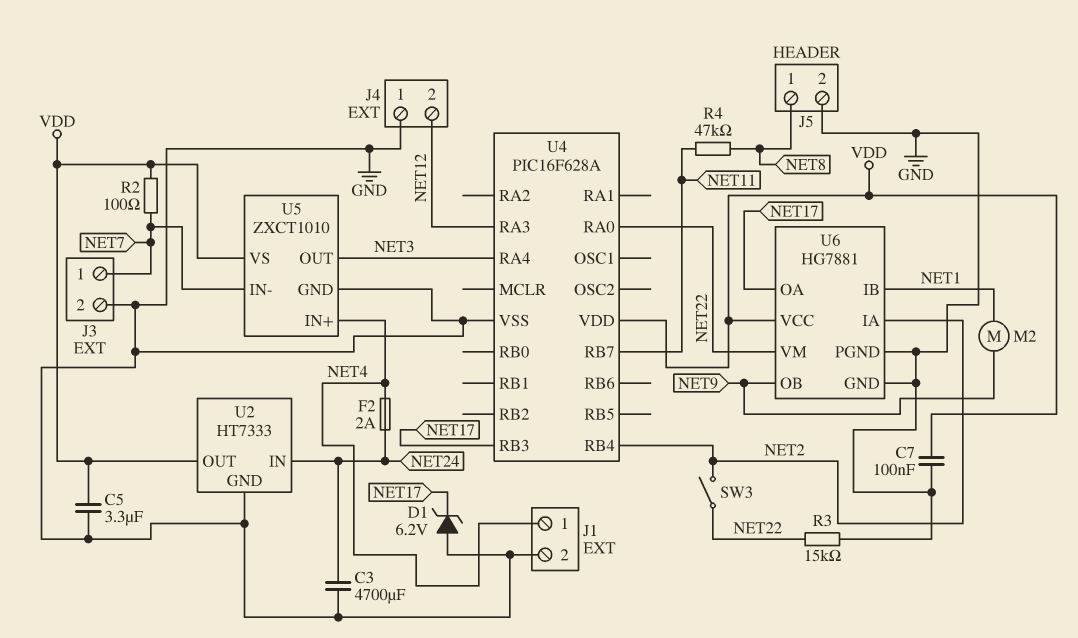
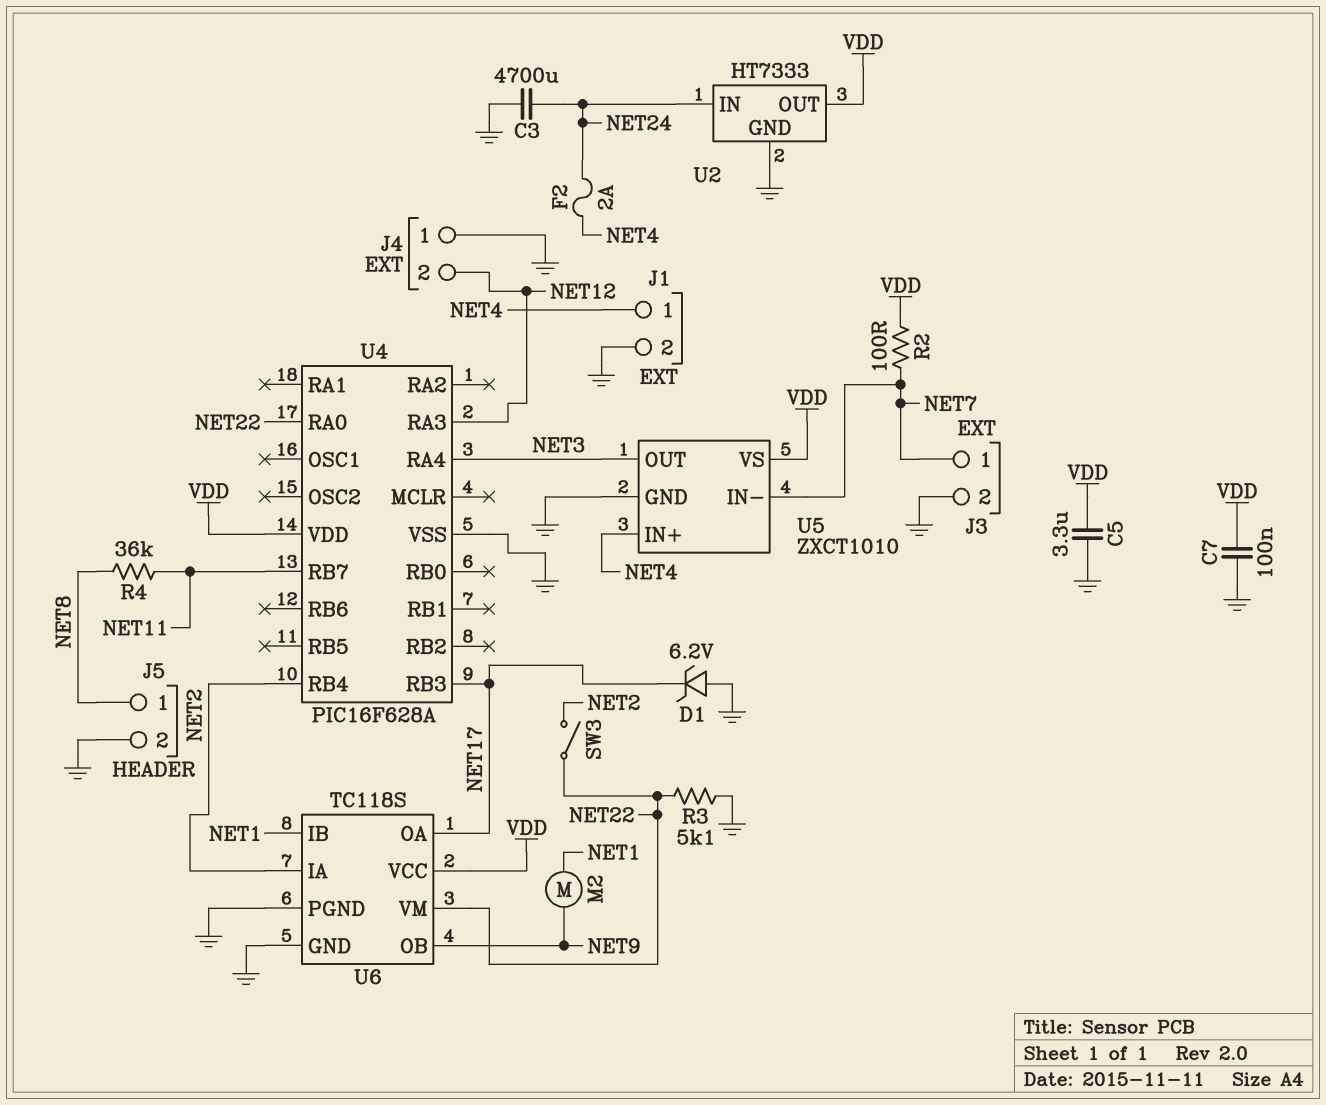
R3: 15k (GND, NET22) -> 5.1k (GND, NET22)
R4: 47k (NET8, NET11) -> 36k (NET8, NET11)
U6: HG7881 -> TC118S

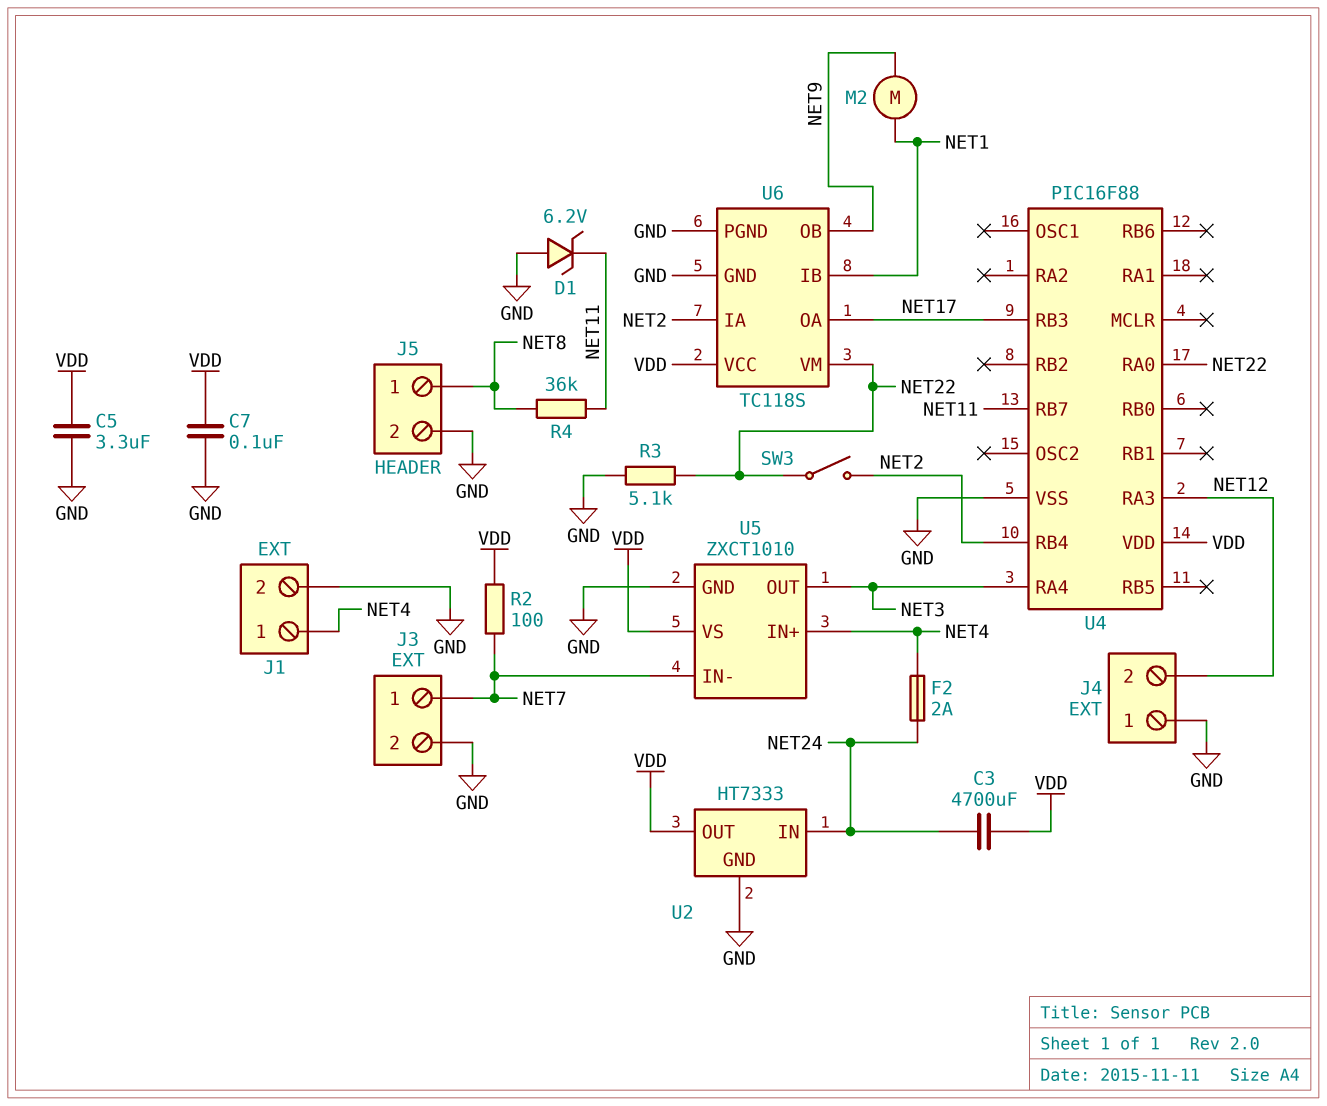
C3: 4700uF (GND, NET24) -> 4700uF (NET24, VDD)
D1: zener 6.2V (A GND, K NET17) -> zener 6.2V (A GND, K NET11)
U4: PIC16F628A -> PIC16F88

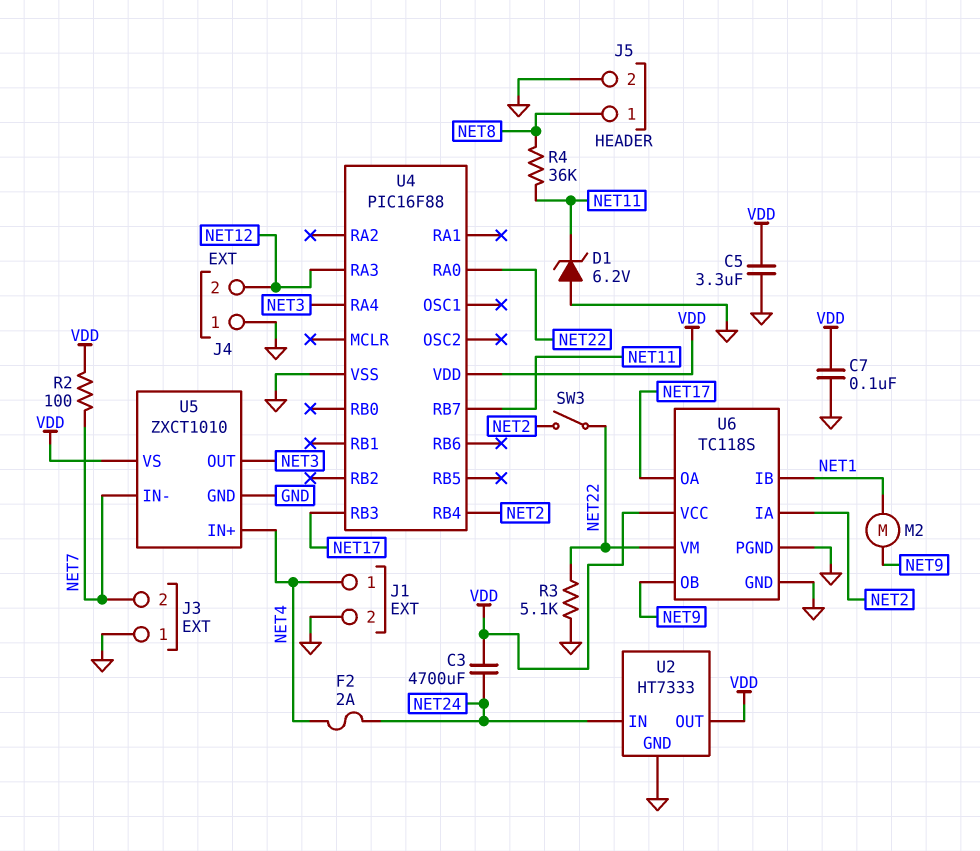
J3 pin 1: NET7 -> GND
J3 pin 2: GND -> NET7

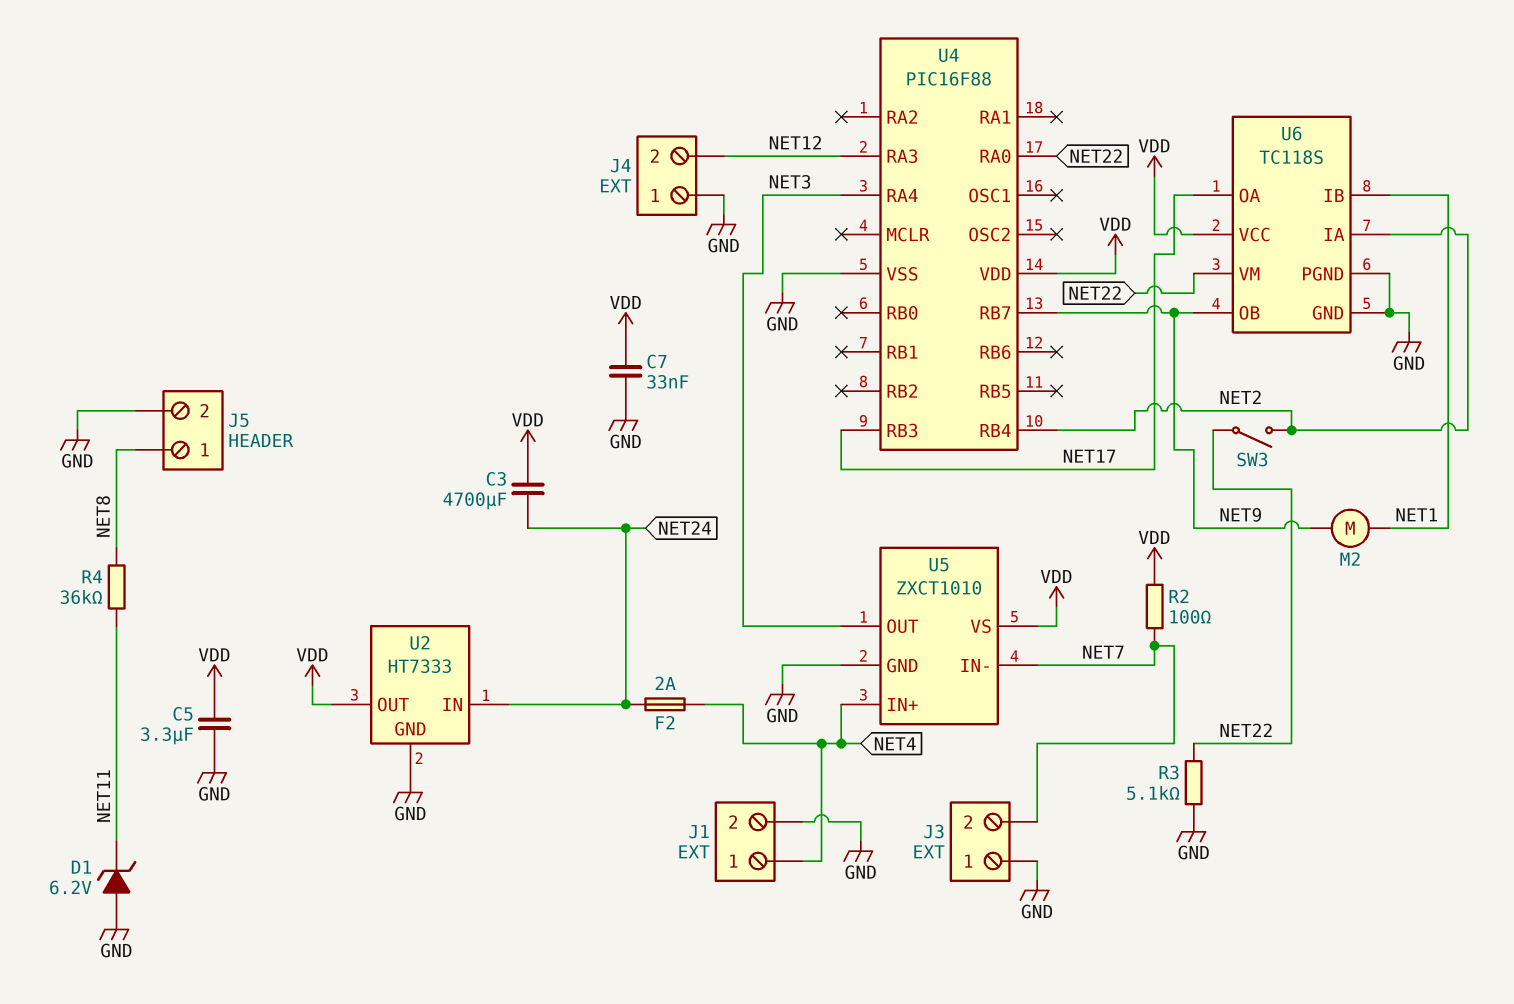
C7: 100nF (GND, VDD) -> 33nF (GND, VDD)
U4 pin RB7: NET11 -> NET9

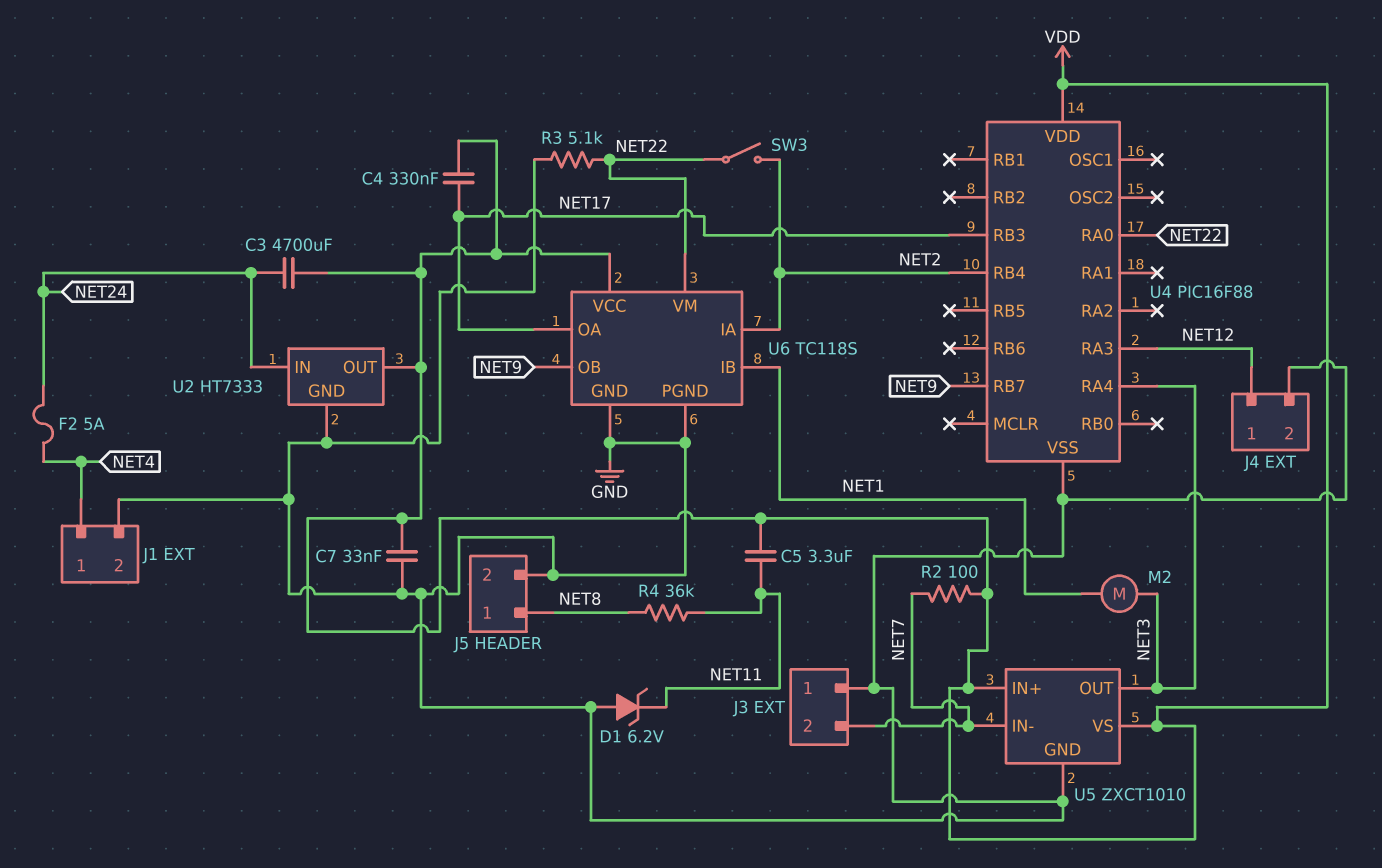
C4: none -> 330nF (NET17, VDD)
C5: 3.3uF (GND, VDD) -> 3.3uF (NET11, VDD)
F2: 2A (NET4, NET24) -> 5A (NET4, NET24)
J4 pin 1: GND -> NET12
J4 pin 2: NET12 -> GND
M2: motor (NET1, NET9) -> motor (NET1, NET3)
U5 pin IN+: NET4 -> VDD

